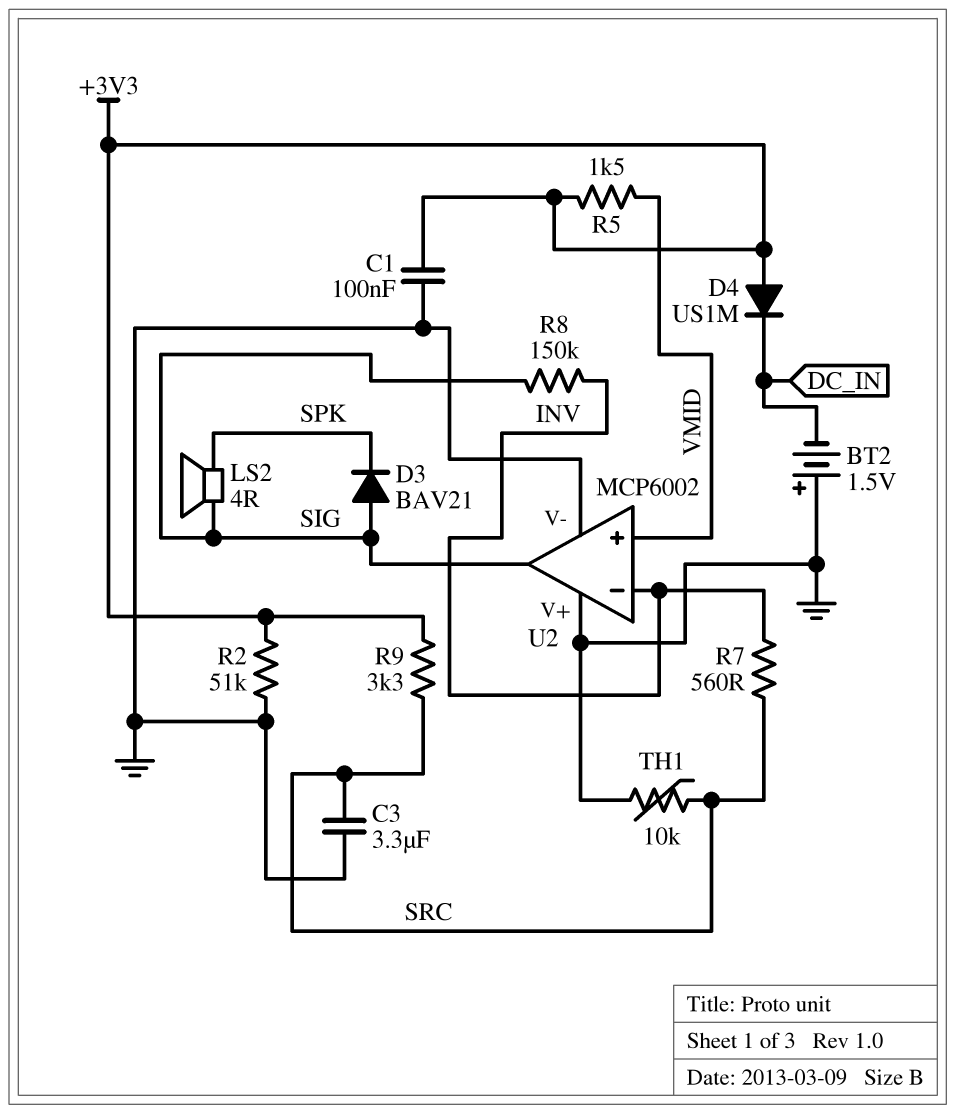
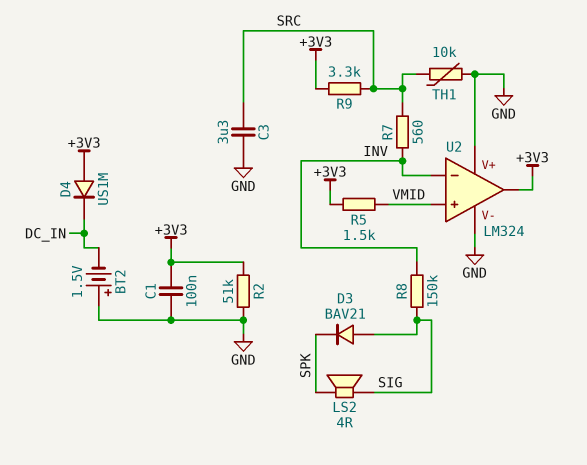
U2: MCP6002 -> LM324
U2 pin out: SIG -> +3V3

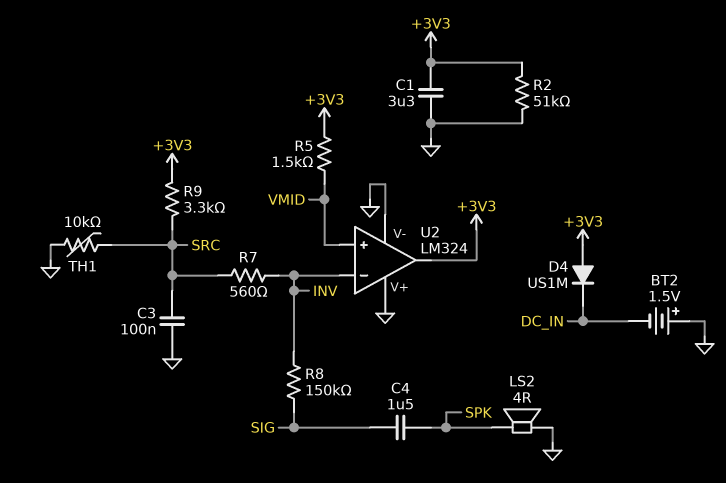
C1: 100nF (+3V3, GND) -> 3.3uF (+3V3, GND)
C3: 3.3uF (GND, SRC) -> 100nF (GND, SRC)
C4: none -> 1.5uF (SIG, SPK)
D3: diode BAV21 (A SIG, K SPK) -> none
LS2: speaker 4R (SIG, SPK) -> speaker 4R (GND, SPK)

